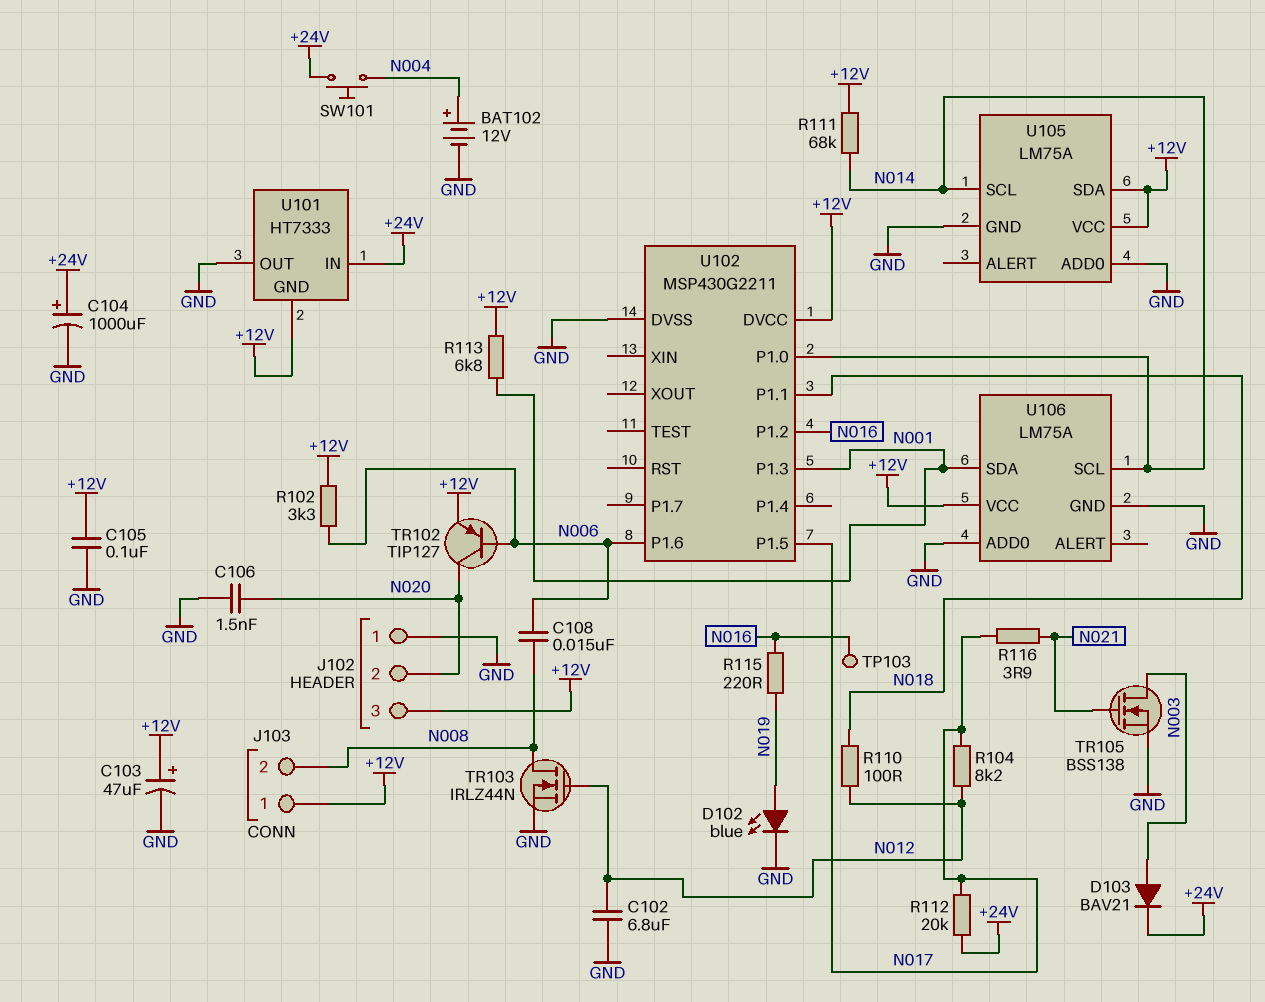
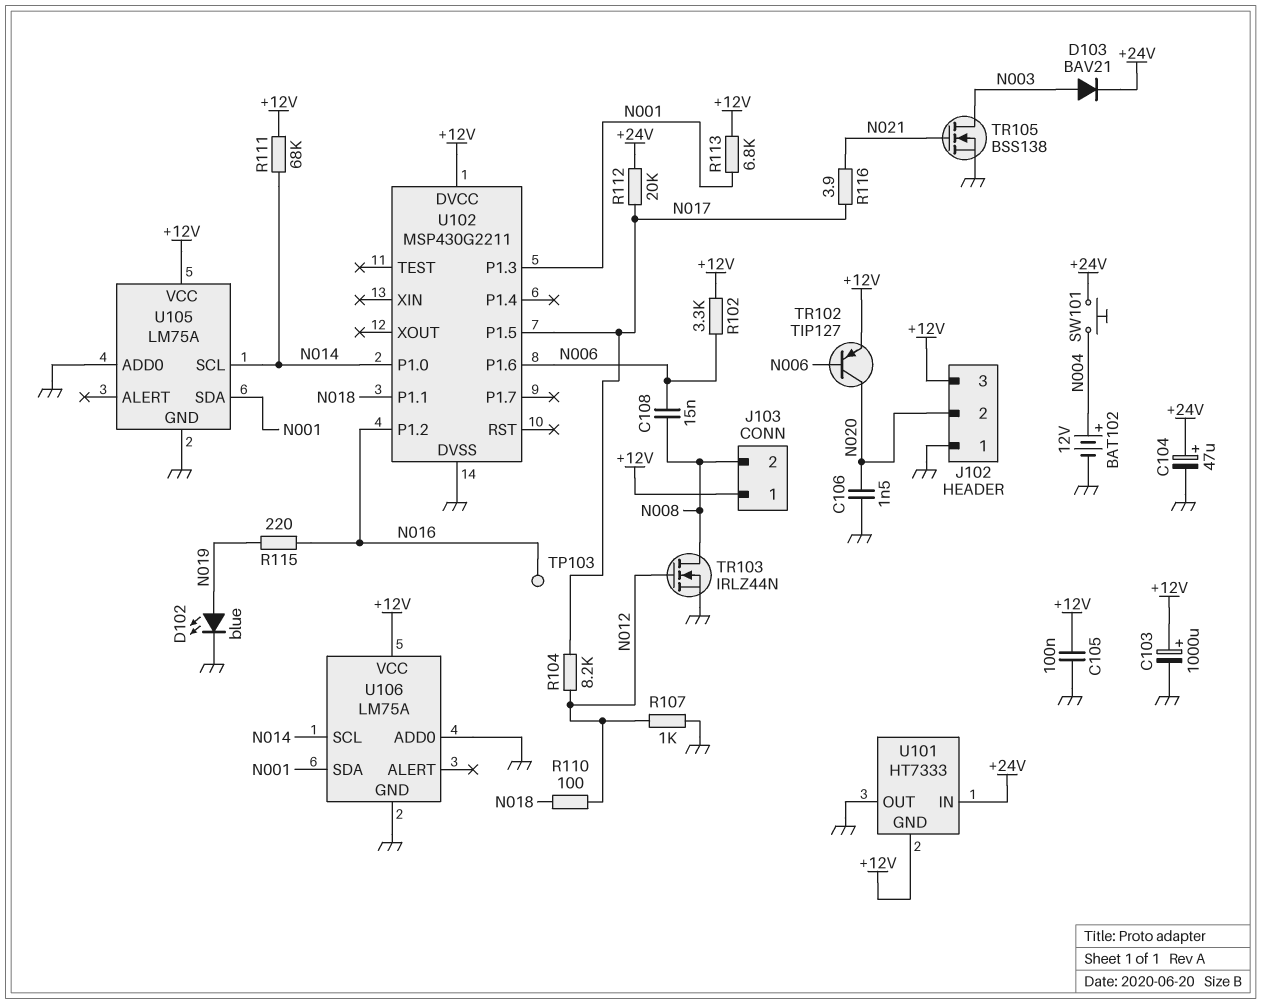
C102: 6.8uF (GND, N012) -> none
C103: 47uF (plus +12V, minus GND) -> 1000uF (plus +12V, minus GND)
C104: 1000uF (plus +24V, minus GND) -> 47uF (plus +24V, minus GND)
R107: none -> 1k (GND, N012)
U105 pin SDA: +12V -> N001

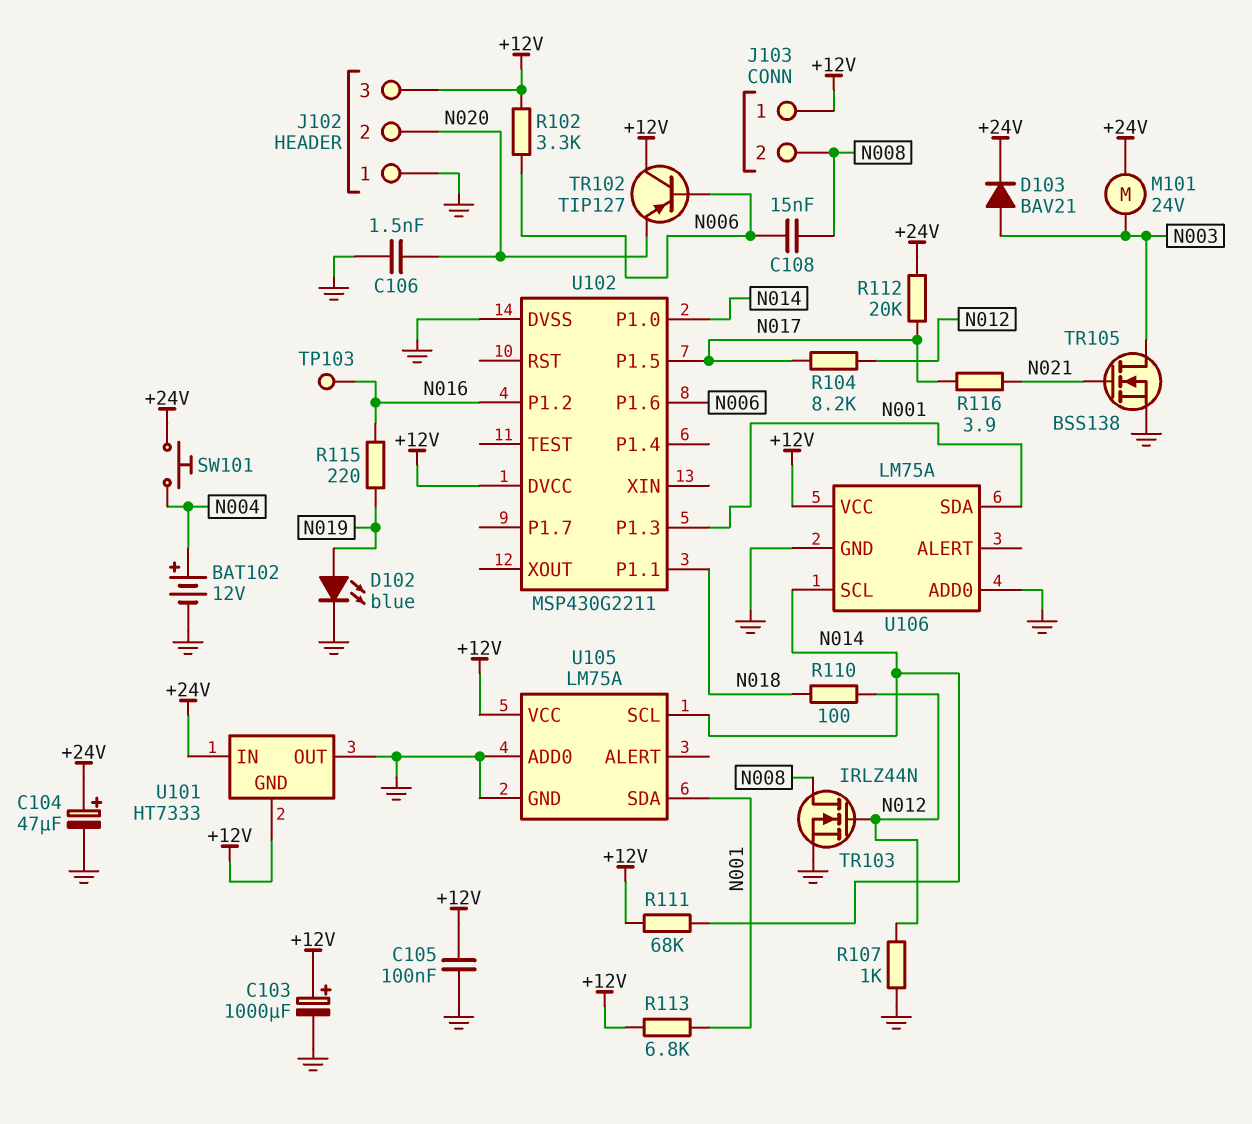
M101: none -> motor 24V (+24V, N003)
TR102: PNP TIP127 (B N006, C N020, E +12V) -> PNP TIP127 (B N006, C +12V, E N020)

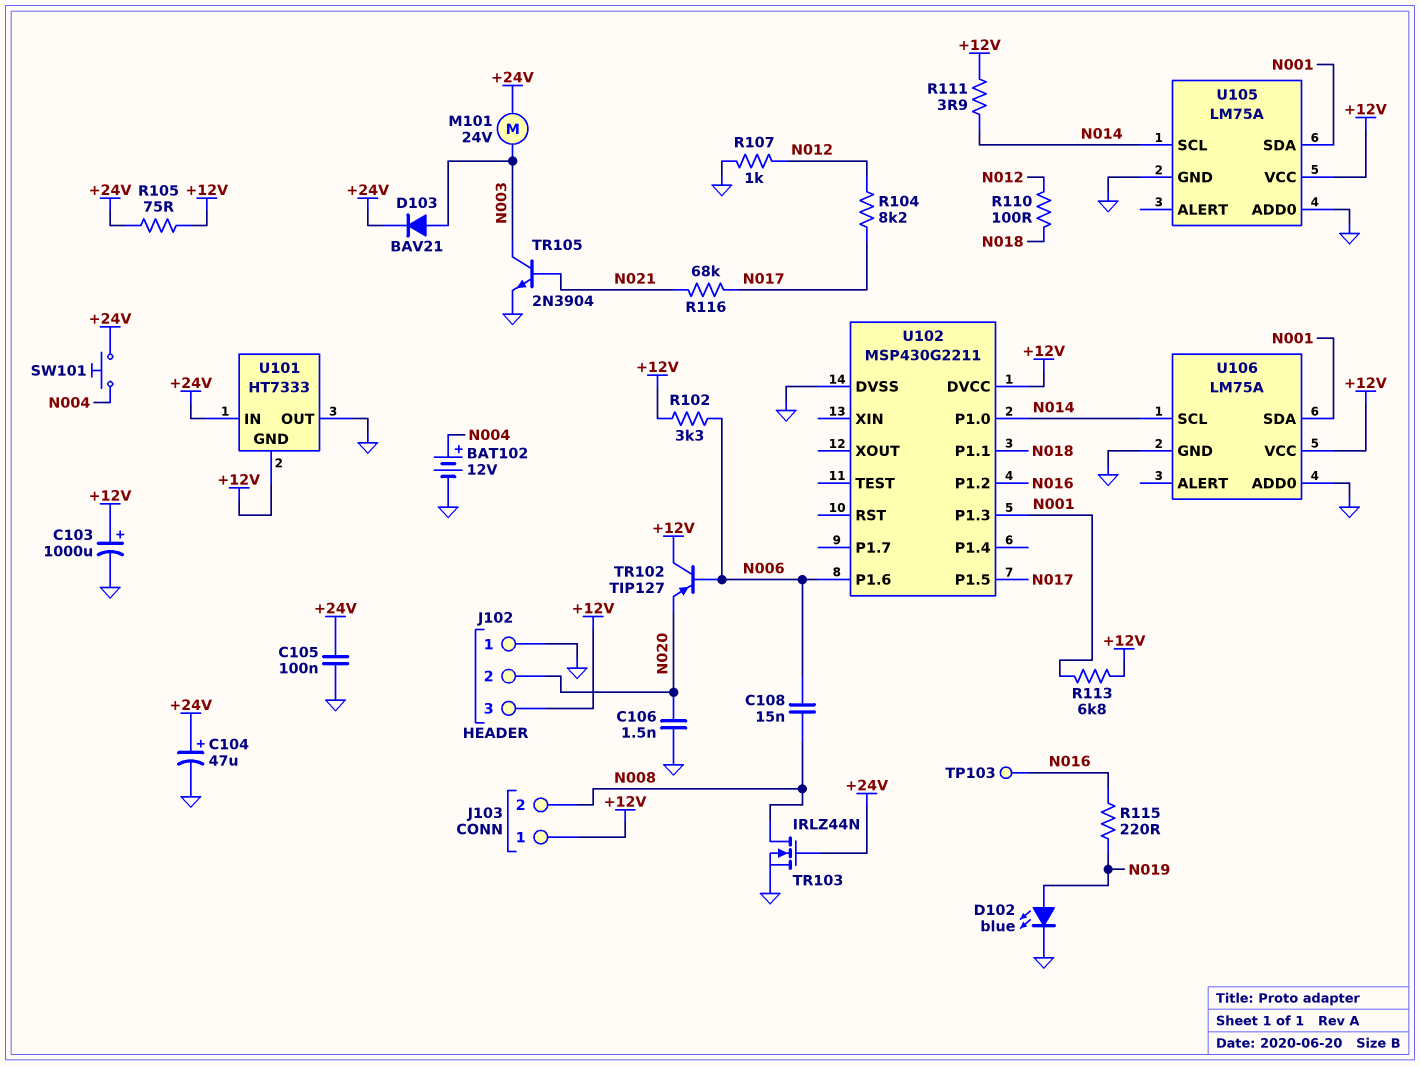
C105: 100nF (+12V, GND) -> 100nF (+24V, GND)
R105: none -> 75 (+12V, +24V)
R111: 68k (+12V, N014) -> 3.9 (+12V, N014)
R112: 20k (+24V, N017) -> none
R116: 3.9 (N017, N021) -> 68k (N017, N021)
TR103: NMOS IRLZ44N (G N012, D N008, S GND) -> NMOS IRLZ44N (G +24V, D N008, S GND)
TR105: NMOS BSS138 (G N021, D N003, S GND) -> NPN 2N3904 (B N021, C N003, E GND)

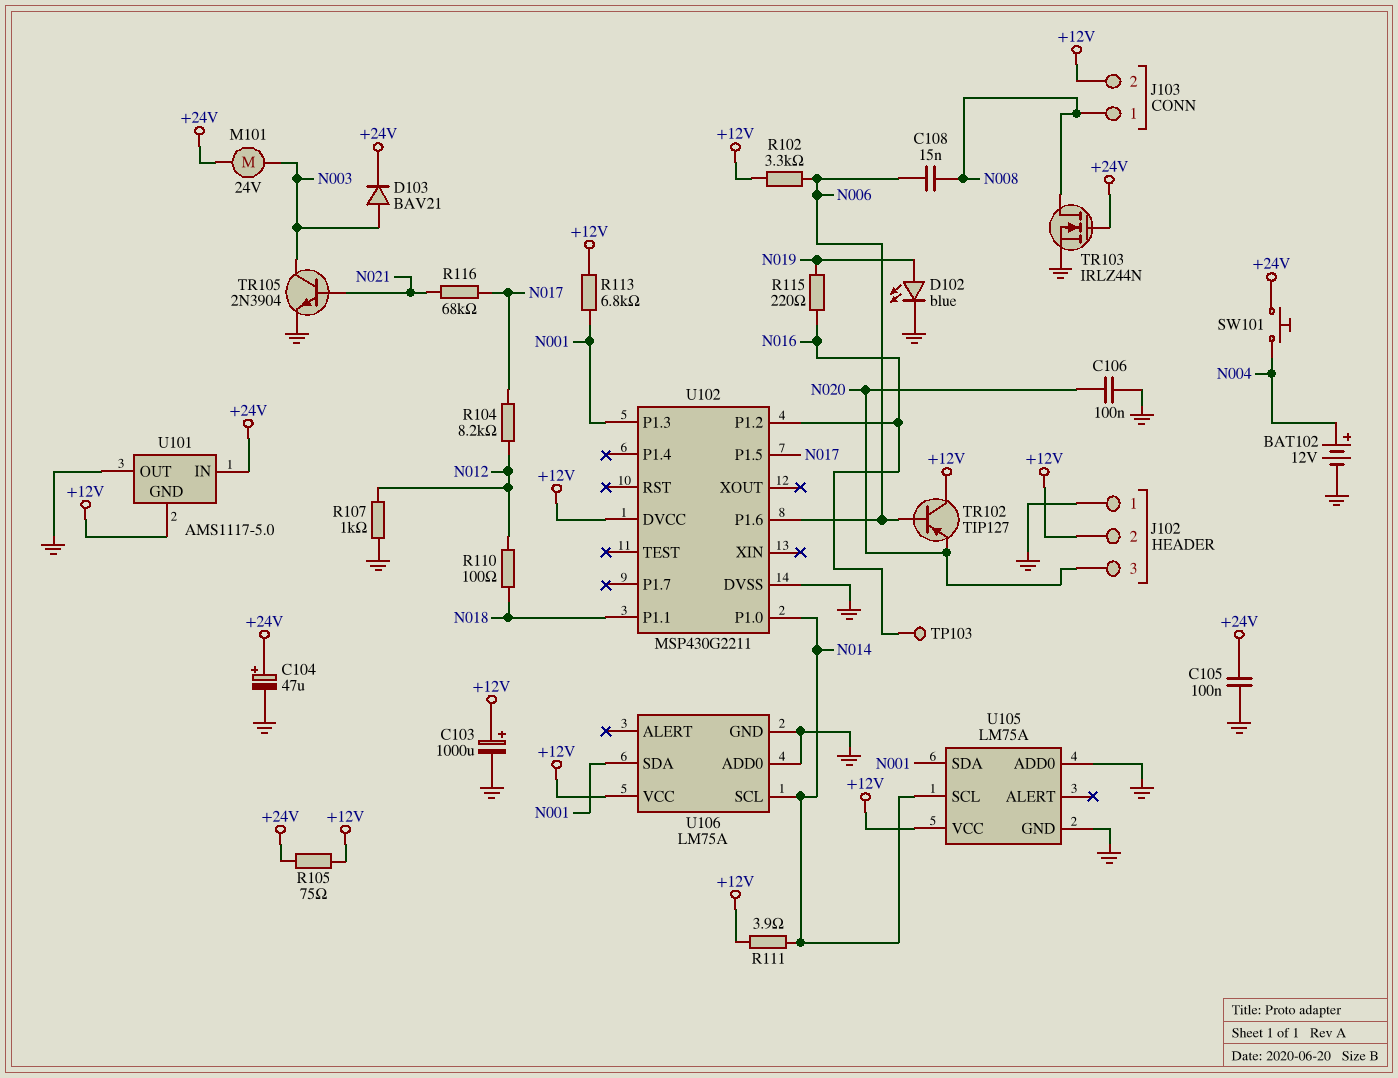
C106: 1.5nF (GND, N020) -> 100nF (GND, N020)
J102 pin 2: N020 -> +12V
J102 pin 3: +12V -> N020
J103 pin 1: +12V -> N008
J103 pin 2: N008 -> +12V
U101: HT7333 -> AMS1117-5.0

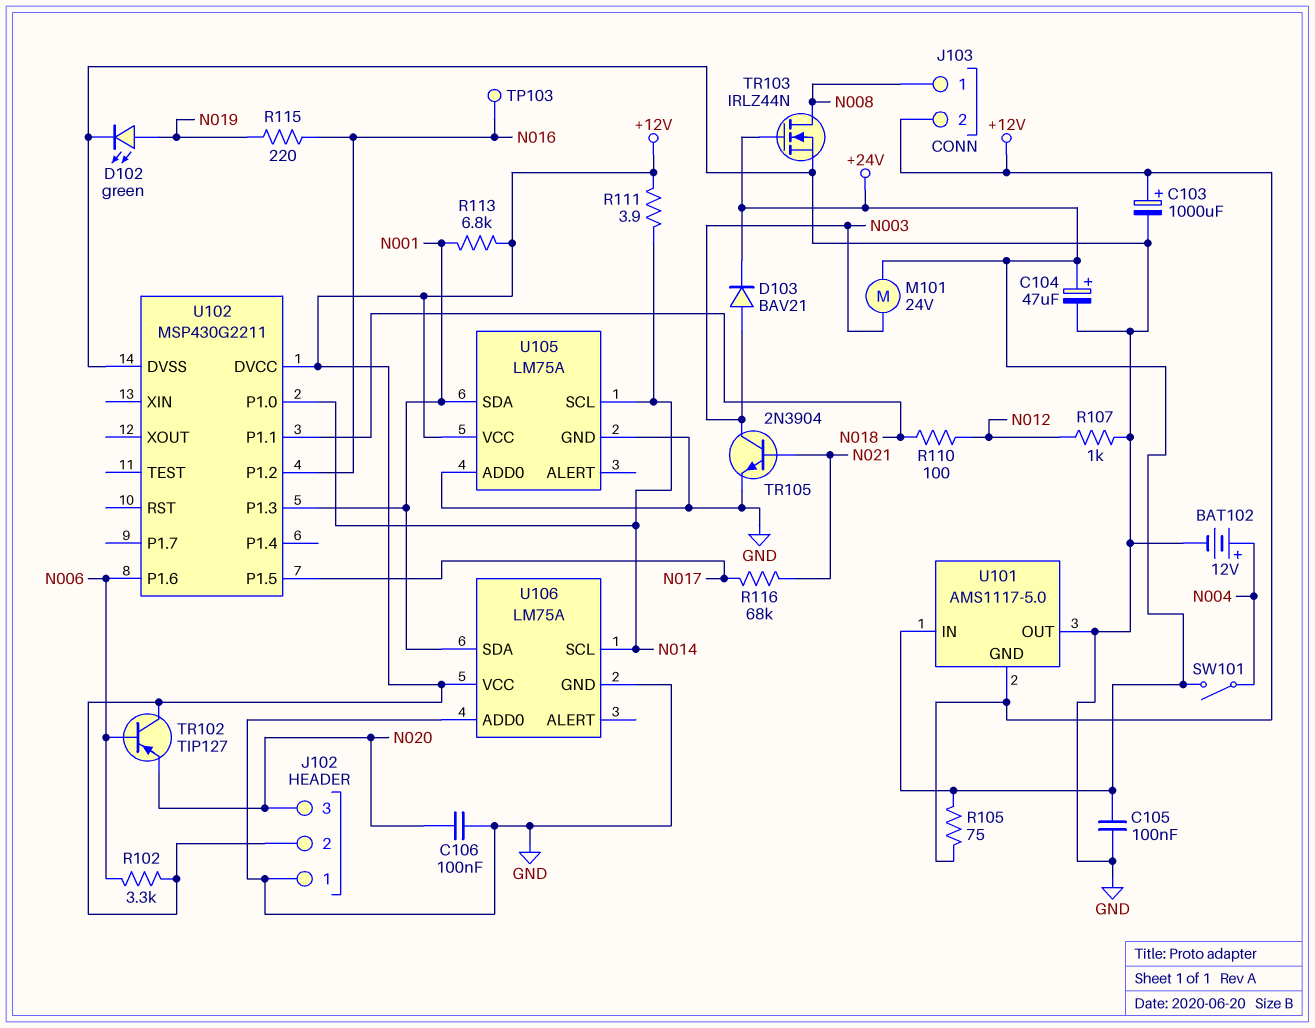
C108: 15nF (N006, N008) -> none
D102: LED blue (A N019, K GND) -> LED green (A N019, K GND)
R104: 8.2k (N012, N017) -> none
SW101: button (+24V, N004) -> switch (+24V, N004)

